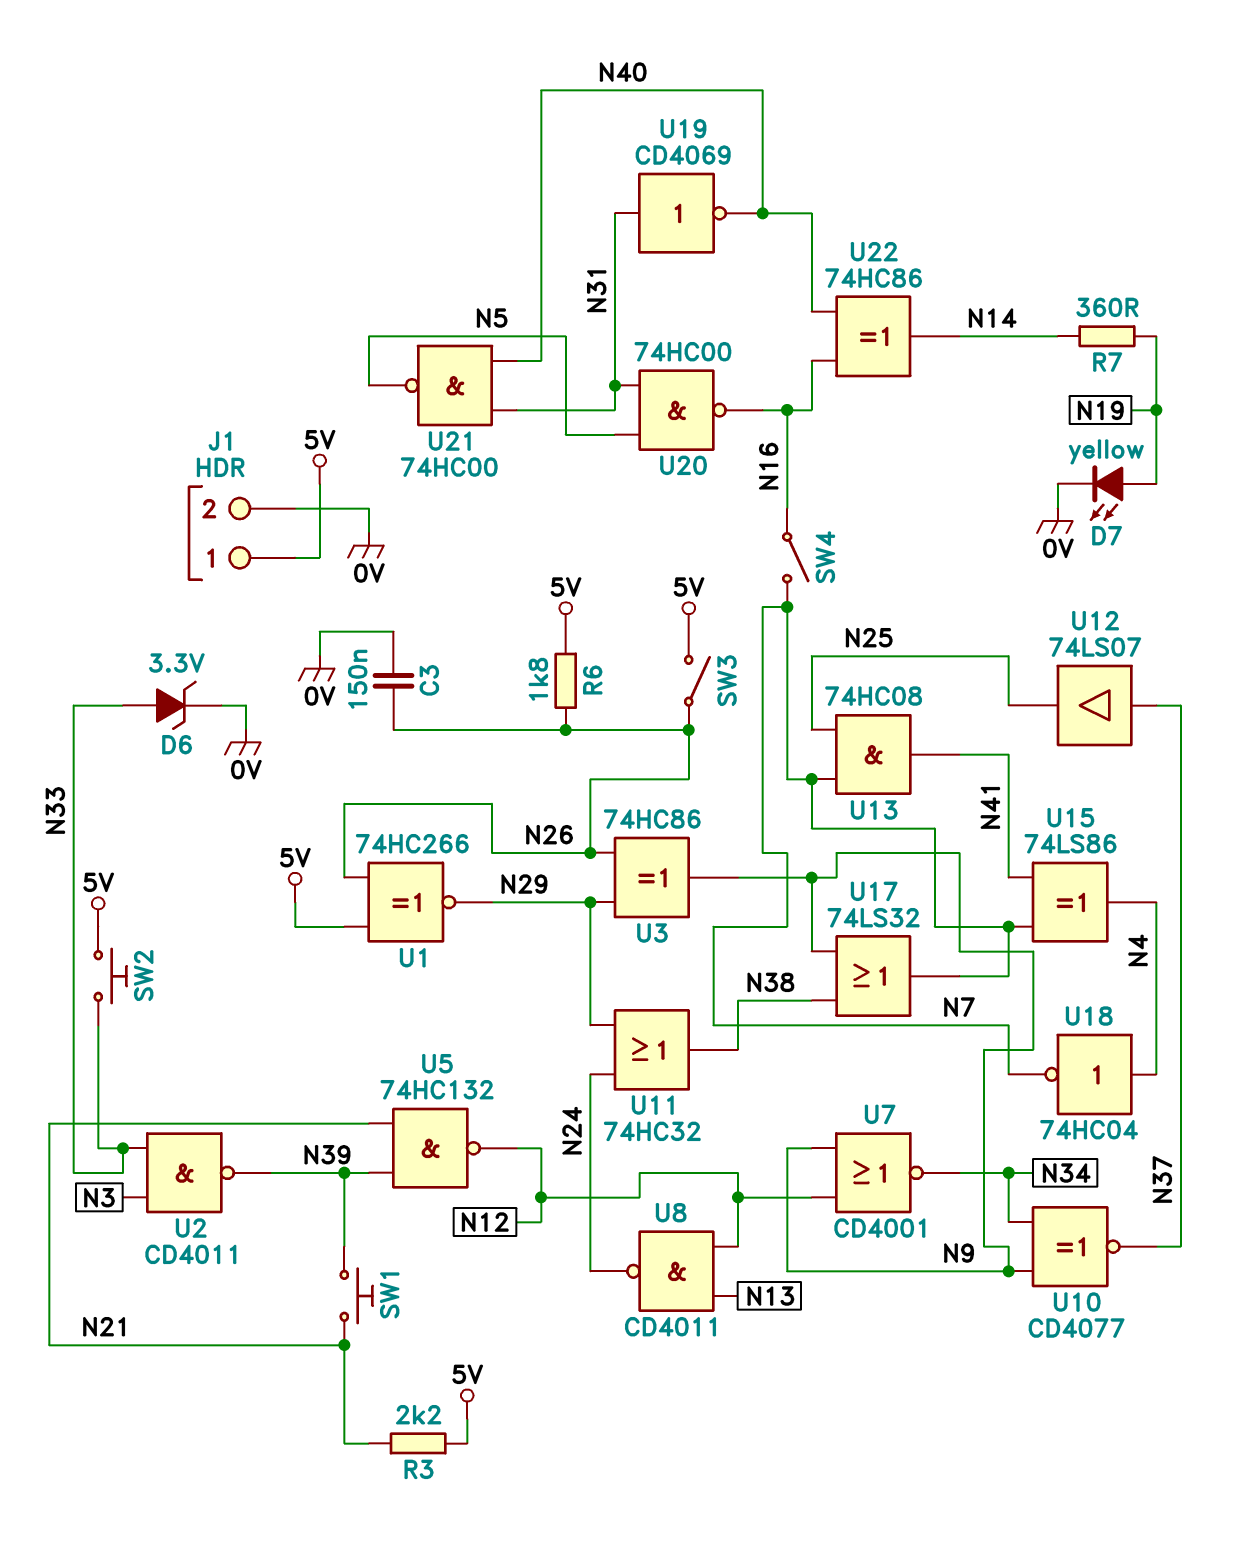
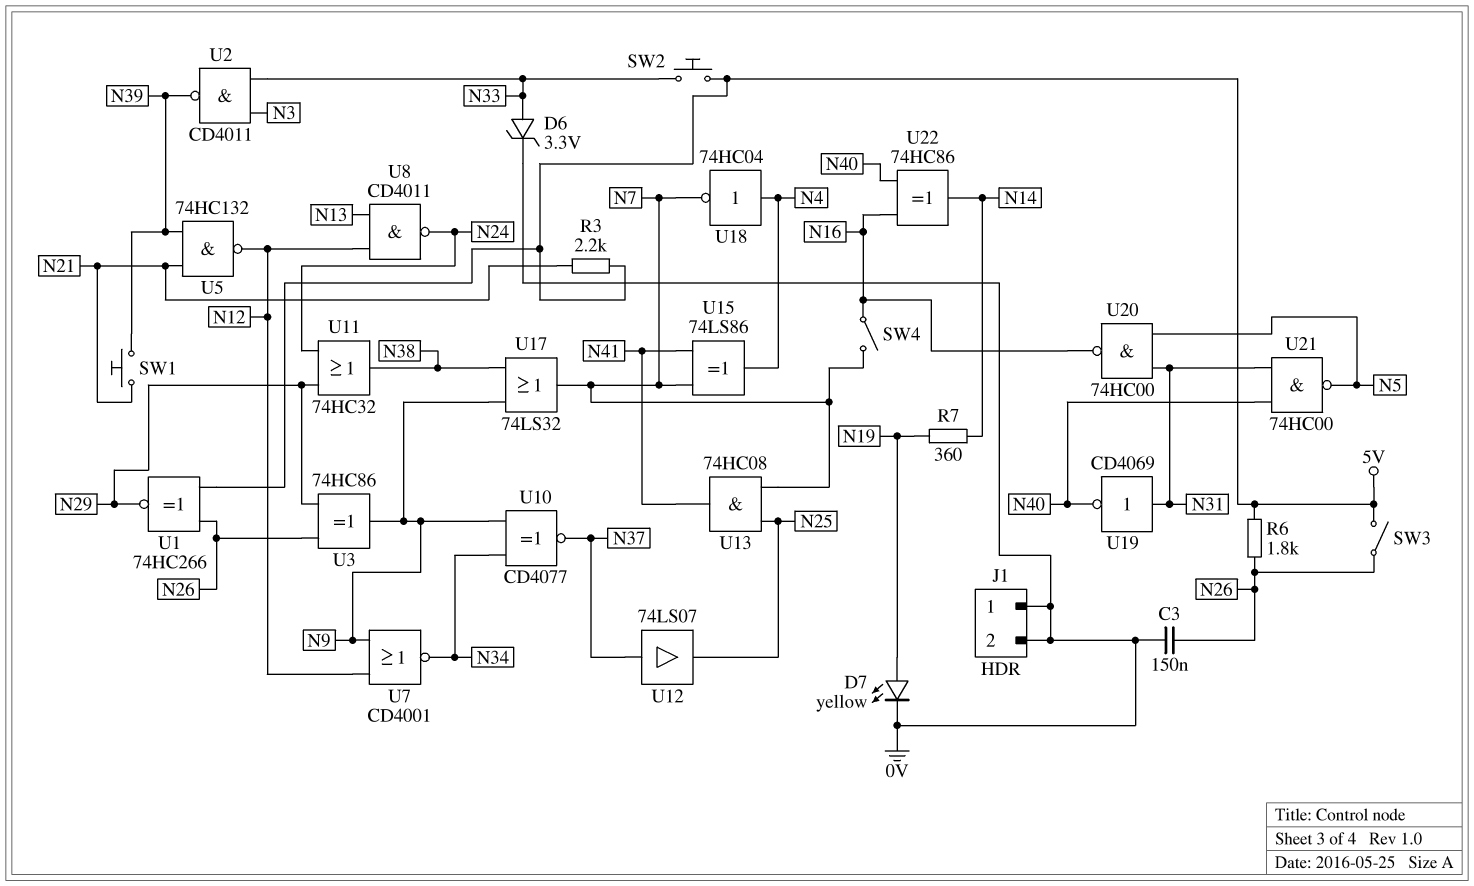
J1 pin 1: 5V -> 0V

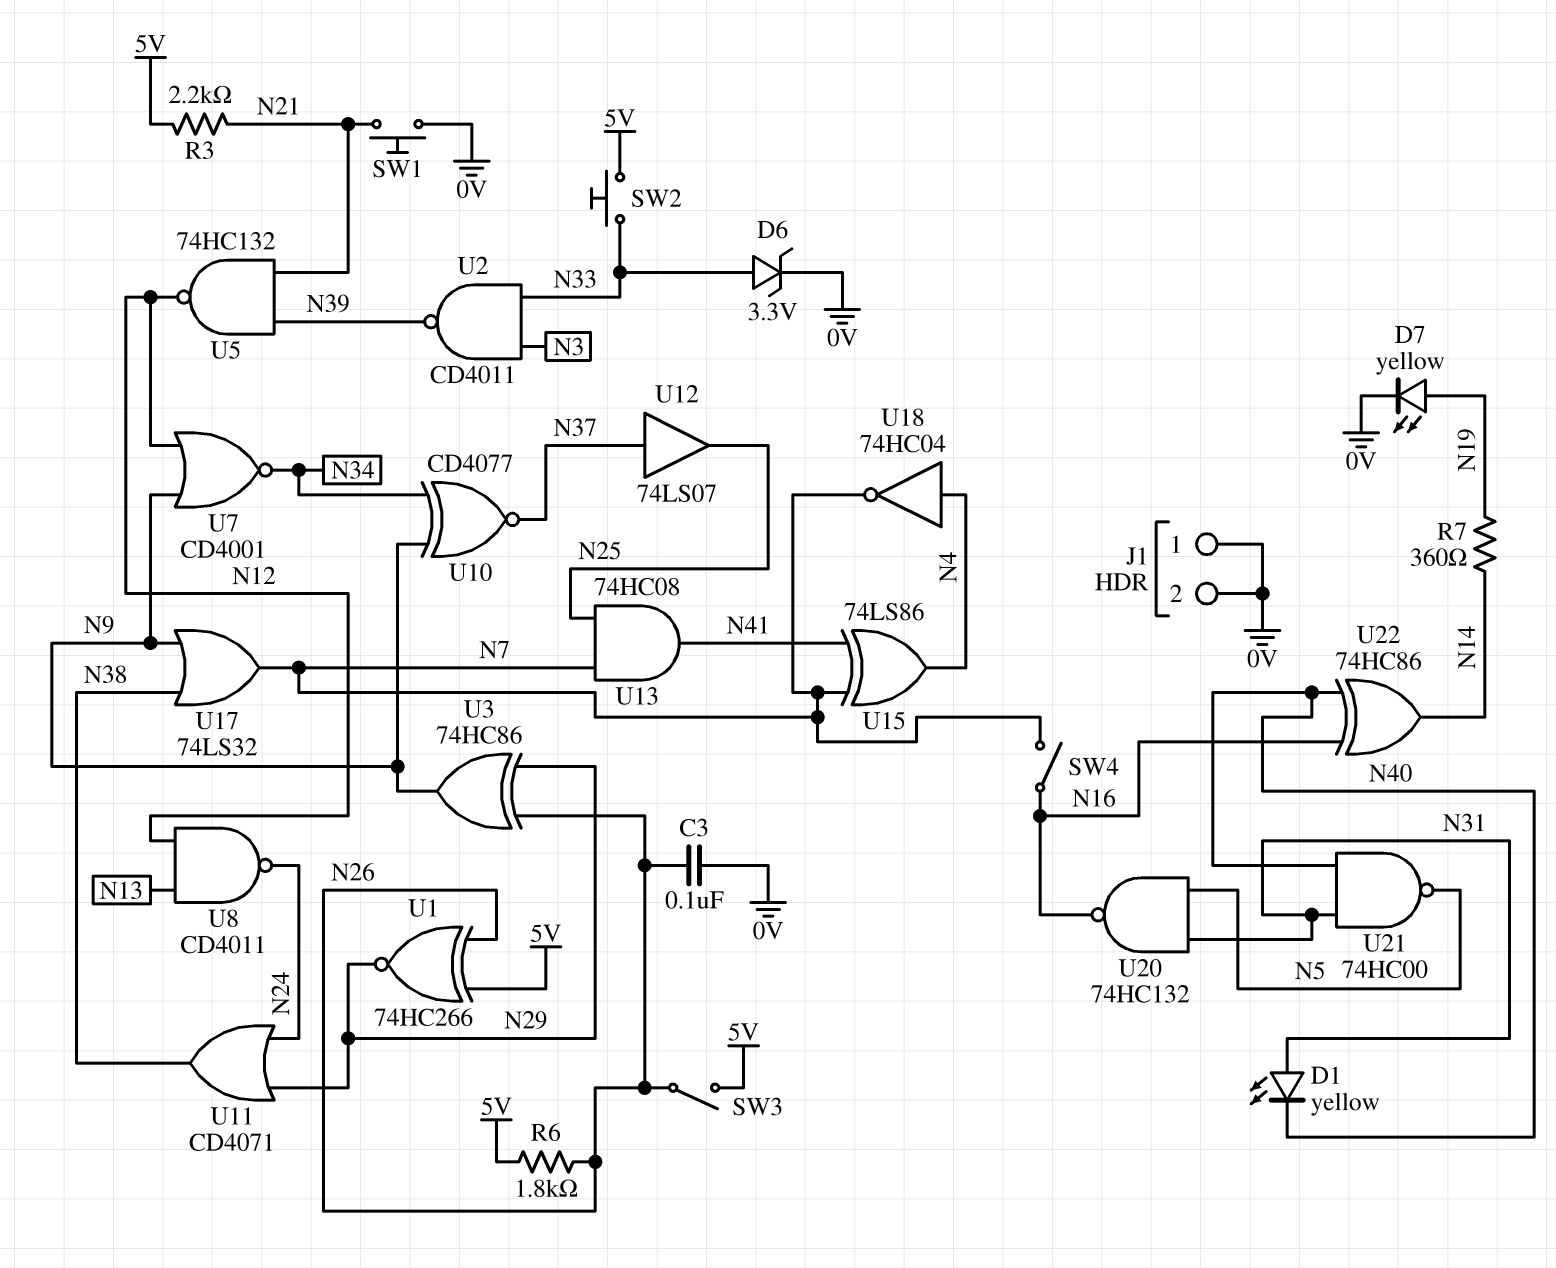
C3: 150nF (0V, N26) -> 100nF (0V, N26)
D1: none -> LED yellow (A N31, K N40)
SW1: button (N21, N39) -> button (0V, N21)
U11: OR 74HC32 (in N24, in N29, out N38) -> OR CD4071 (in N24, in N29, out N38)
U19: NOT CD4069 (in N31, out N40) -> none
U20: NAND 74HC00 (in N5, in N31, out N16) -> NAND 74HC132 (in N5, in N31, out N16)

